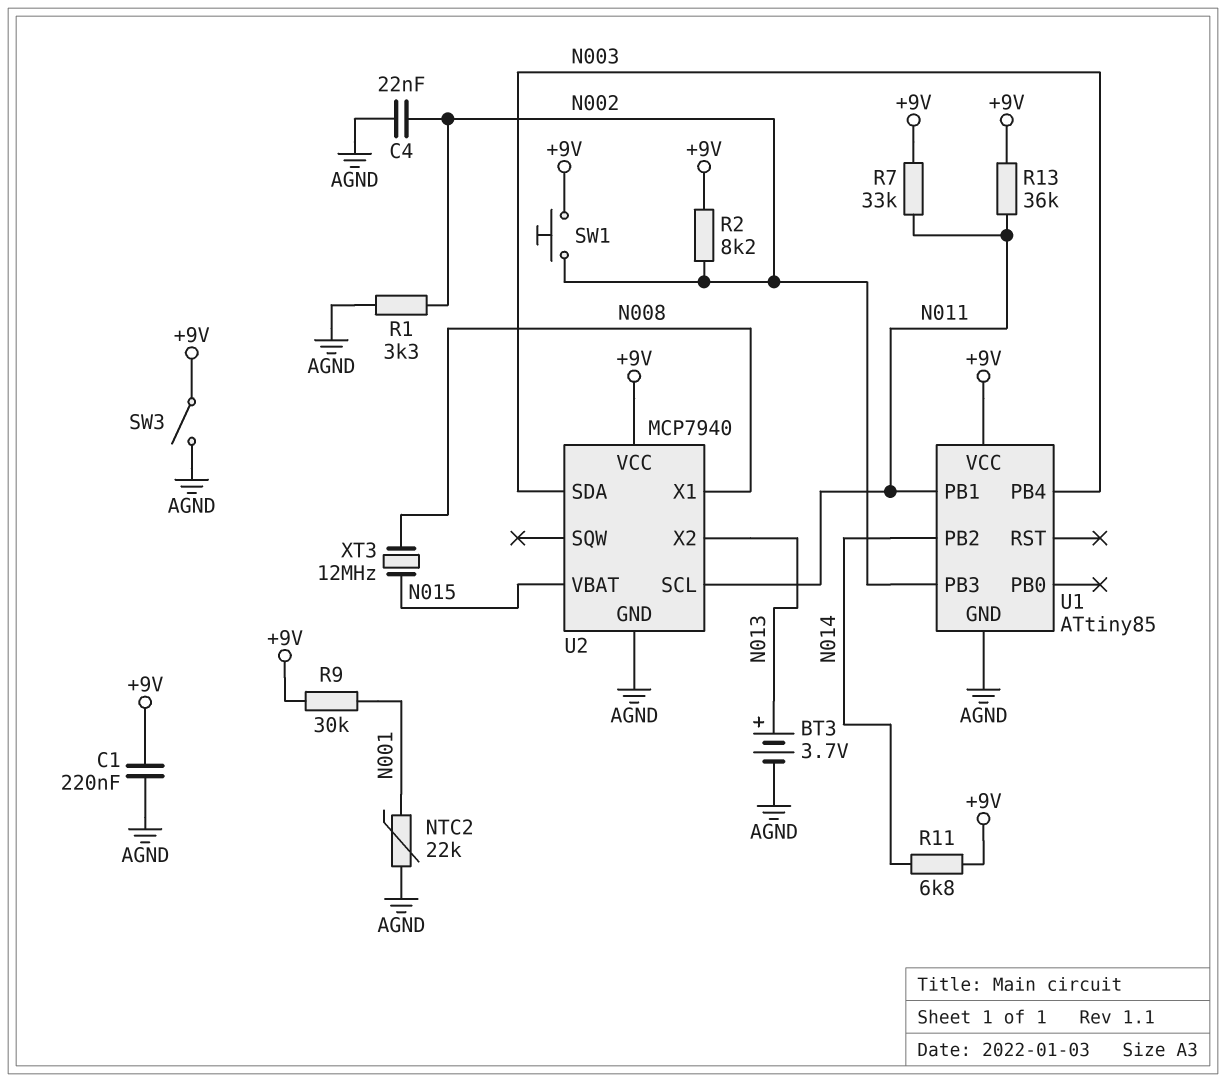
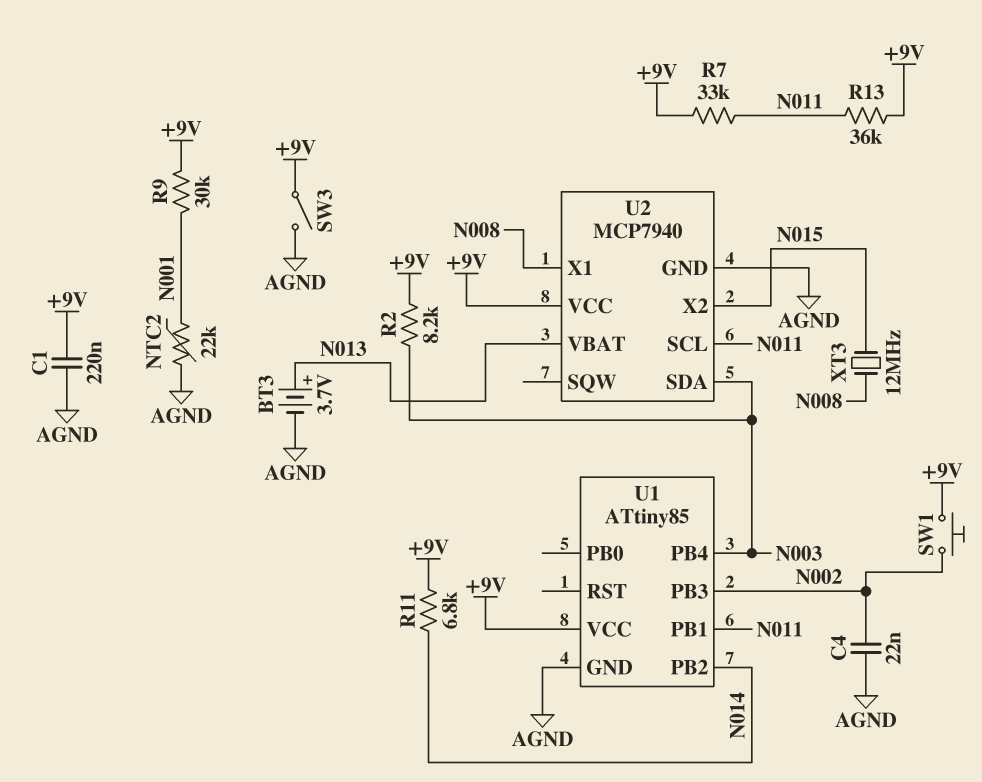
R1: 3.3k (AGND, N002) -> none
R2: 8.2k (+9V, N002) -> 8.2k (+9V, N003)
U2 pin VBAT: N015 -> N013
U2 pin X2: N013 -> N015

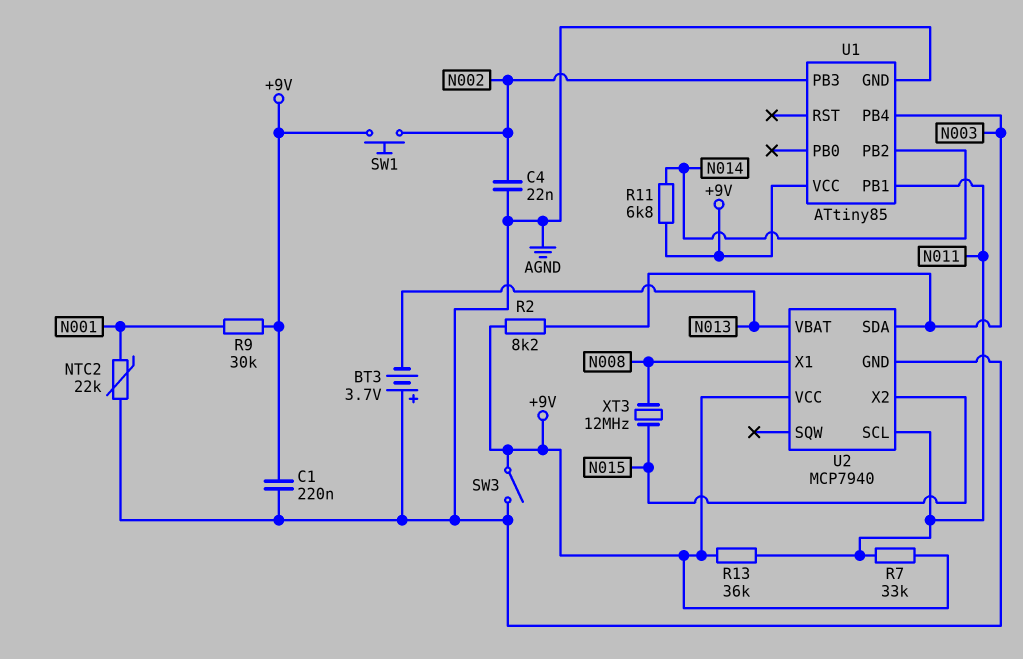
BT3: 3.7V (plus N013, minus AGND) -> 3.7V (plus AGND, minus N013)

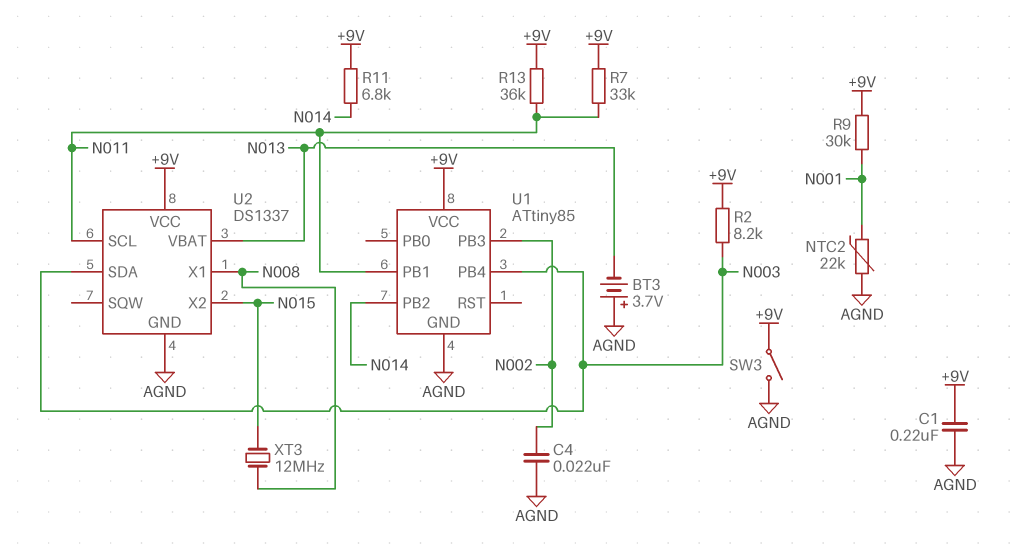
SW1: button (+9V, N002) -> none
U2: MCP7940 -> DS1337

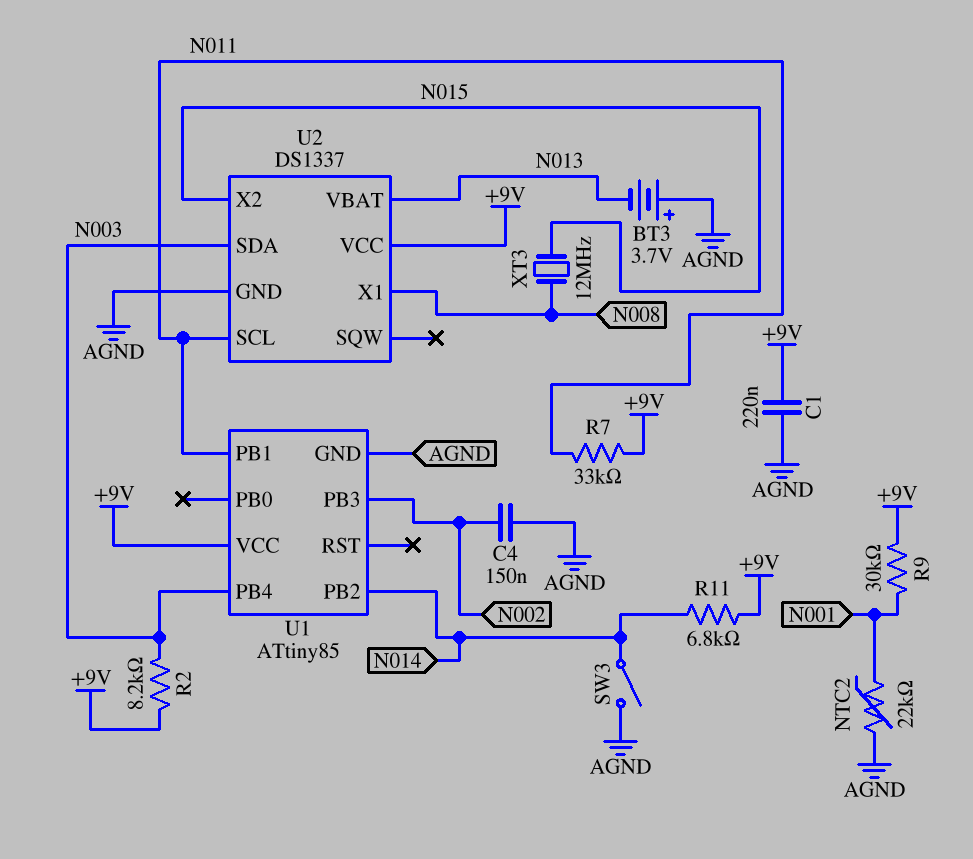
C4: 22nF (AGND, N002) -> 150nF (AGND, N002)
R13: 36k (+9V, N011) -> none
SW3: switch (+9V, AGND) -> switch (AGND, N014)

